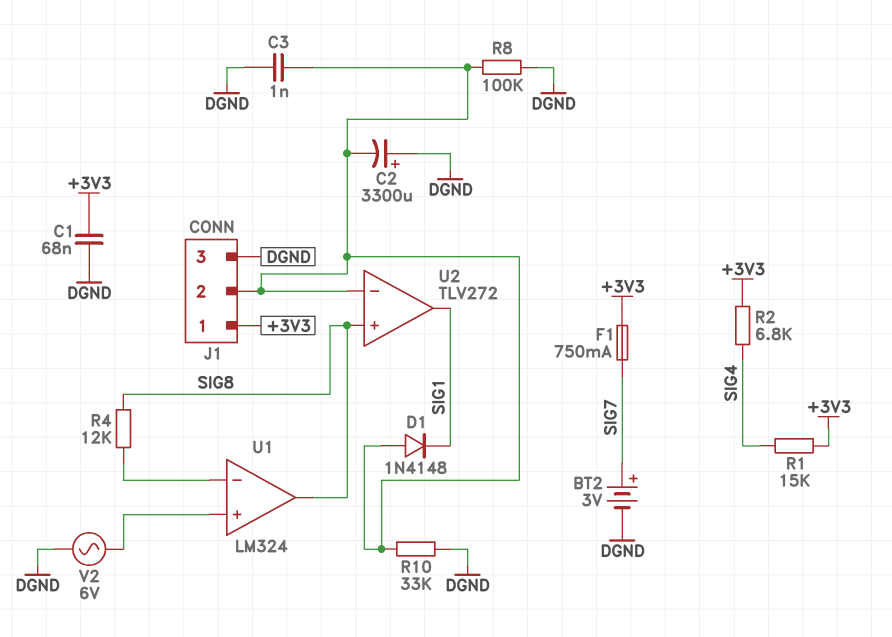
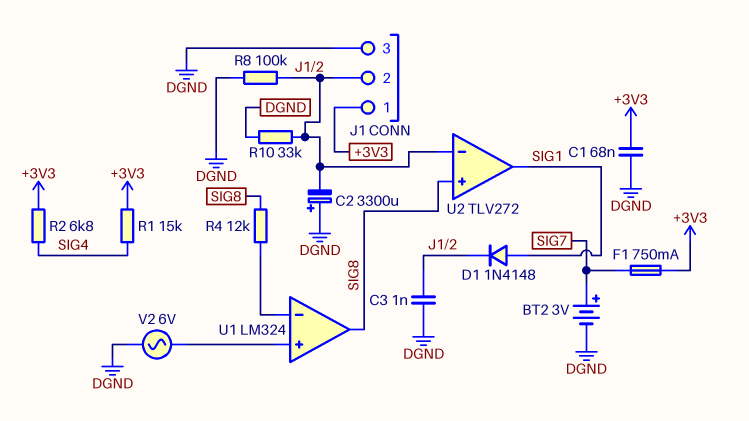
D1: diode 1N4148 (A J1/2, K SIG1) -> diode 1N4148 (A SIG1, K J1/2)

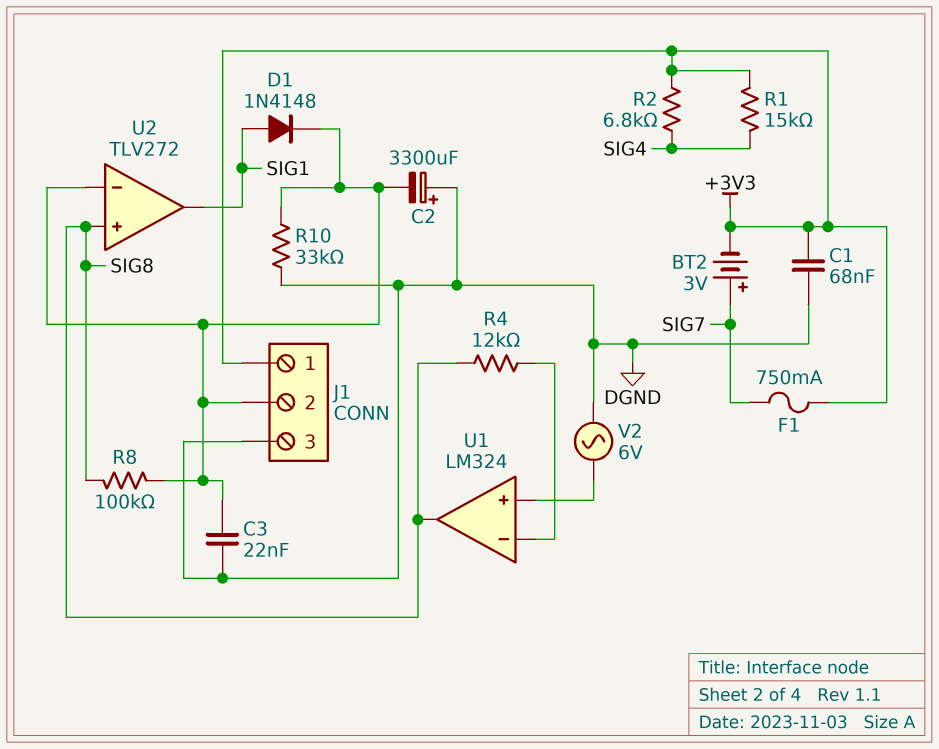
BT2: 3V (plus SIG7, minus DGND) -> 3V (plus SIG7, minus +3V3)
C3: 1nF (DGND, J1/2) -> 22nF (DGND, J1/2)
R8: 100k (DGND, J1/2) -> 100k (J1/2, SIG8)

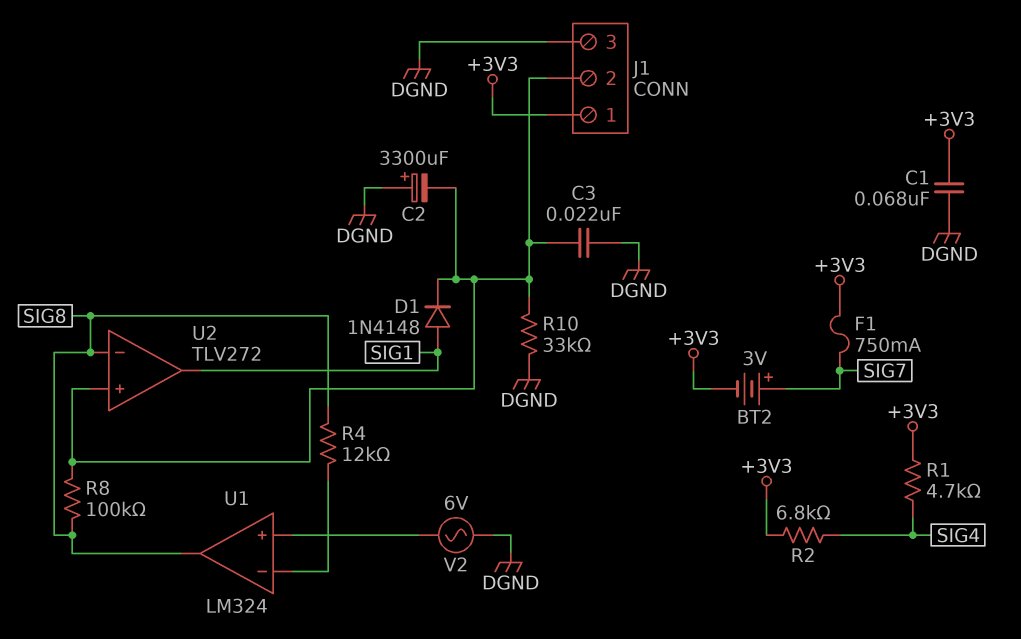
R1: 15k (+3V3, SIG4) -> 4.7k (+3V3, SIG4)
U2 pin in+: SIG8 -> J1/2
U2 pin in-: J1/2 -> SIG8

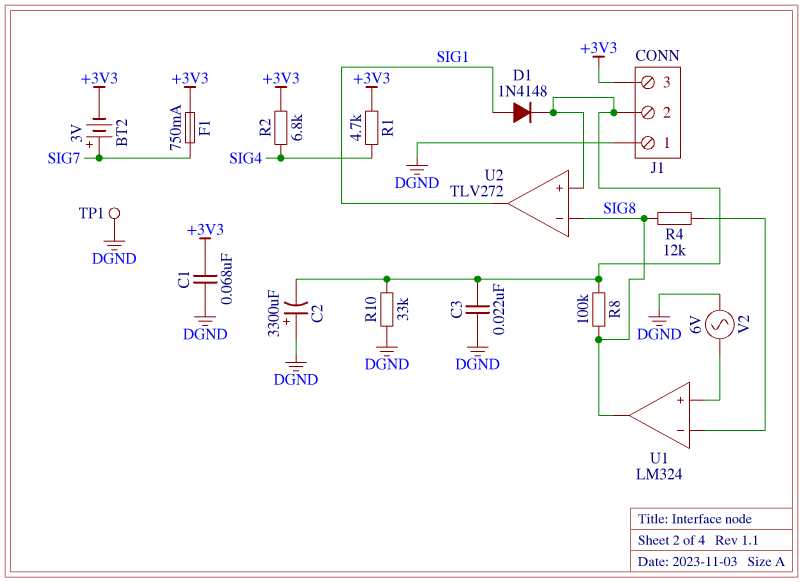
J1 pin 1: +3V3 -> DGND
J1 pin 3: DGND -> +3V3
TP1: none -> test point (DGND)

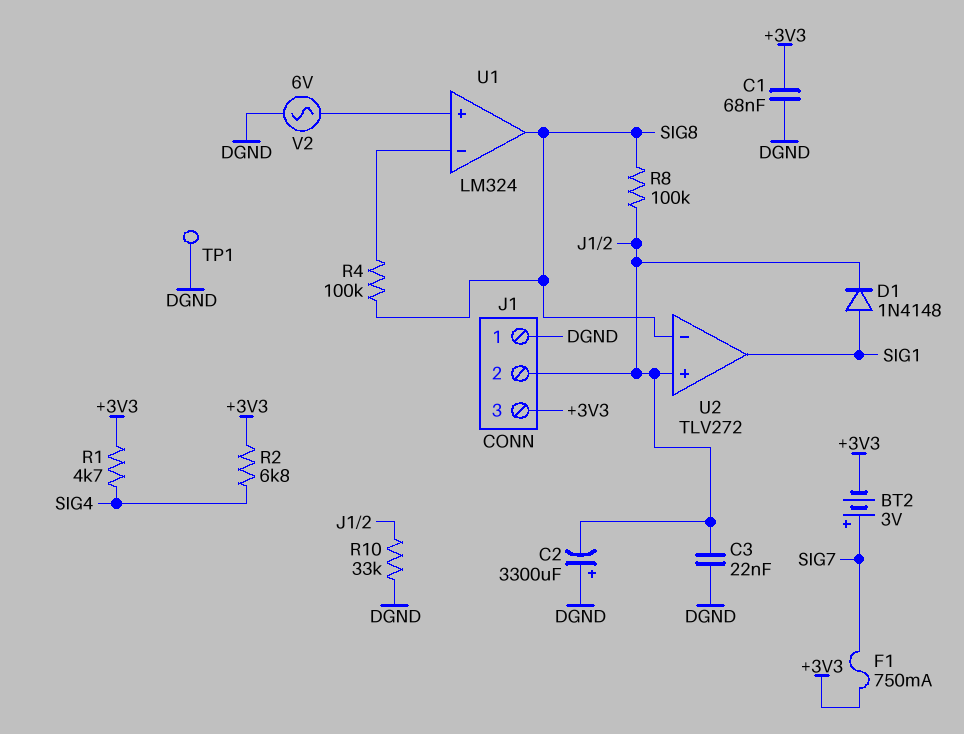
R4: 12k (SIG8, U1/in-) -> 100k (SIG8, U1/in-)

